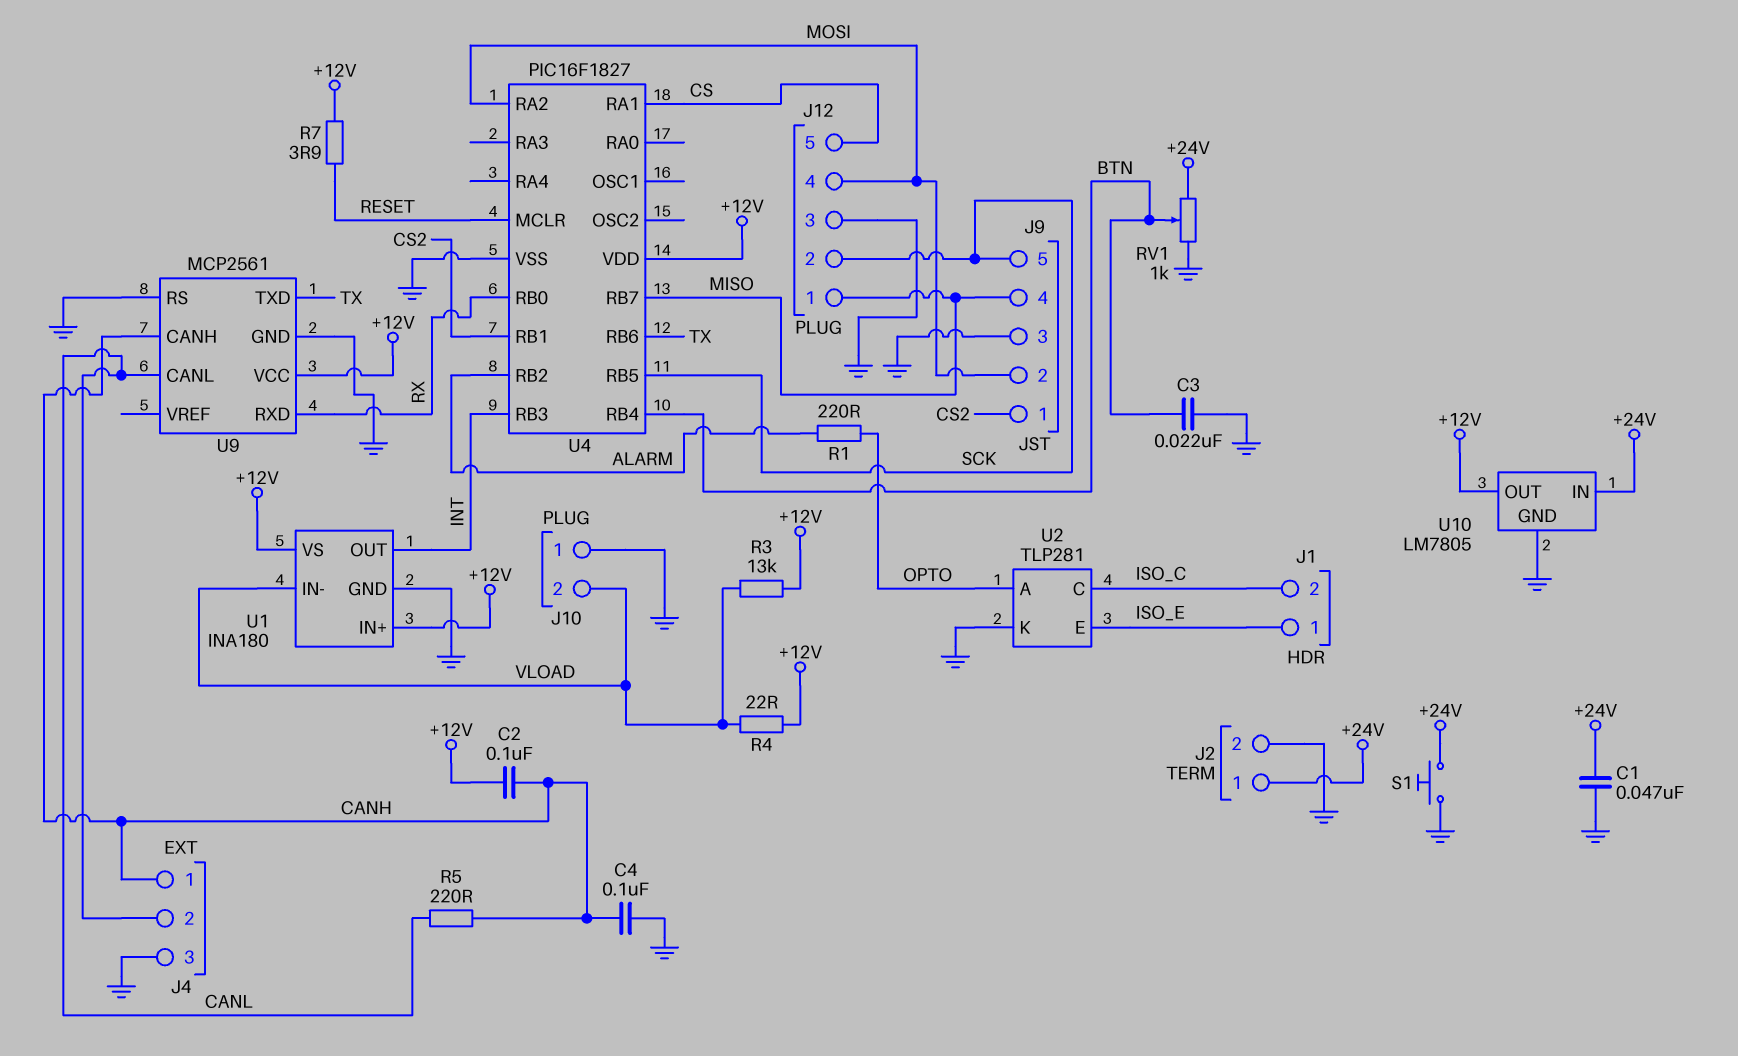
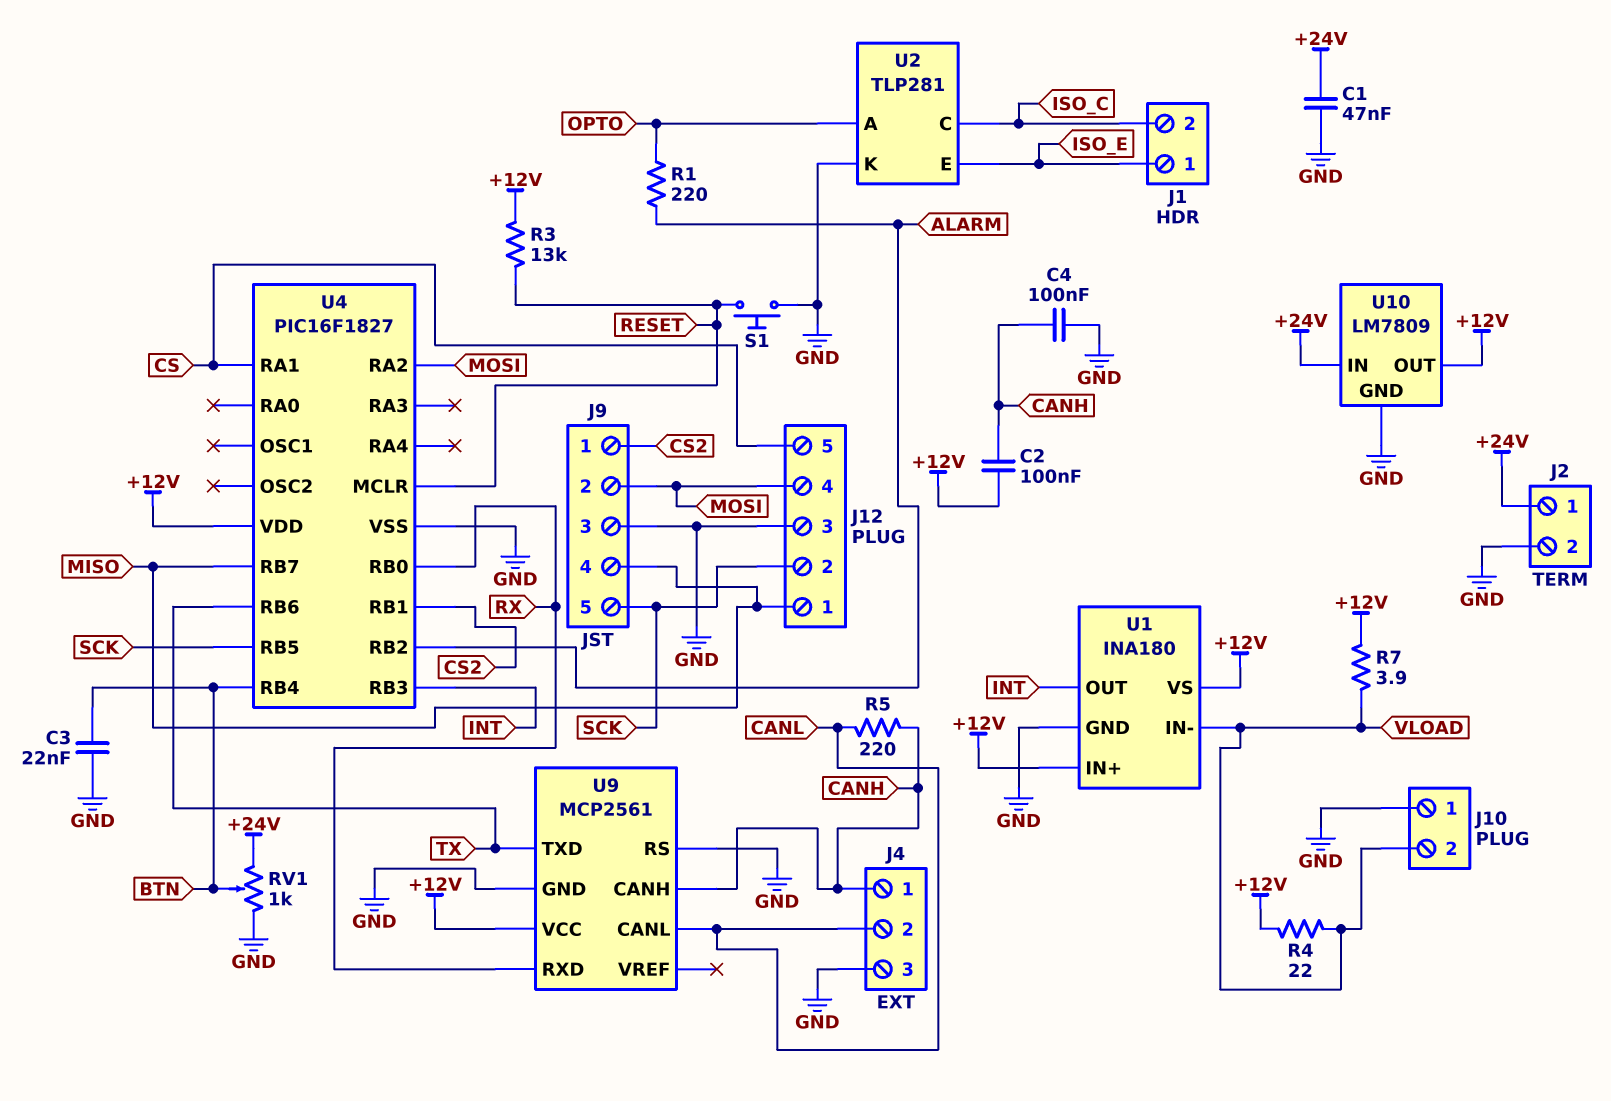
R3: 13k (+12V, VLOAD) -> 13k (+12V, RESET)
R7: 3.9 (+12V, RESET) -> 3.9 (+12V, VLOAD)
S1: button (+24V, GND) -> button (GND, RESET)
U10: LM7805 -> LM7809

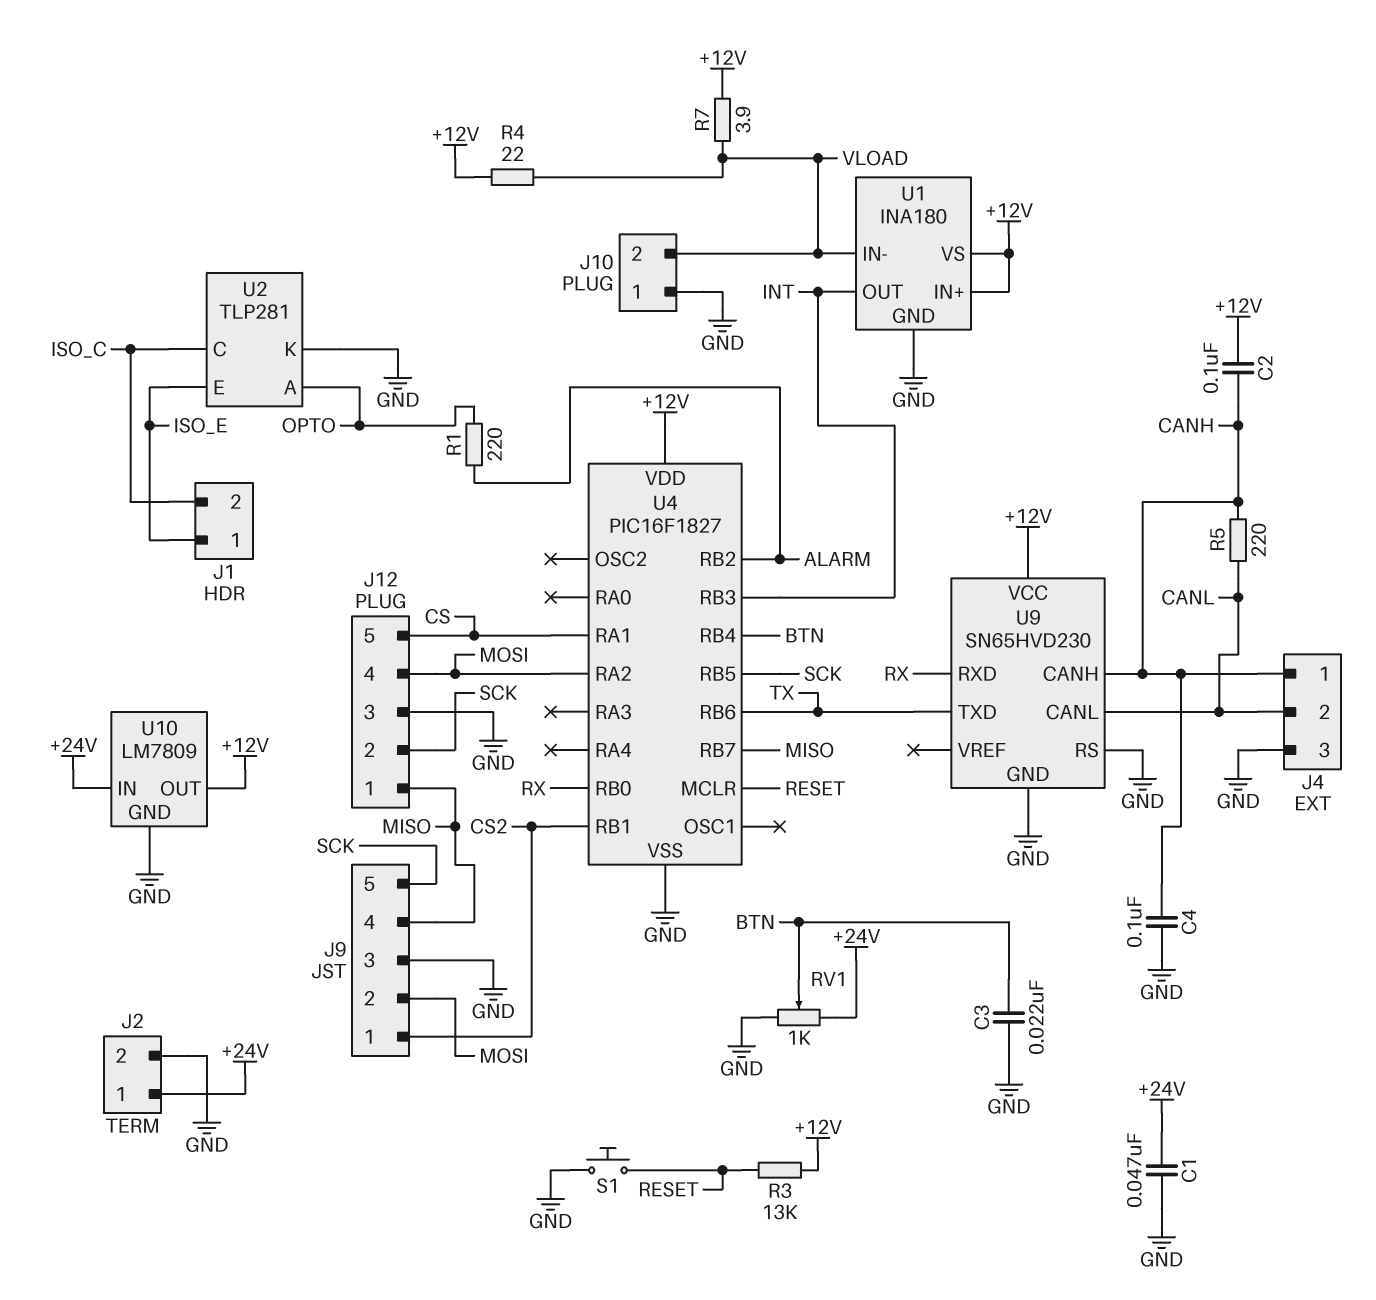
U9: MCP2561 -> SN65HVD230

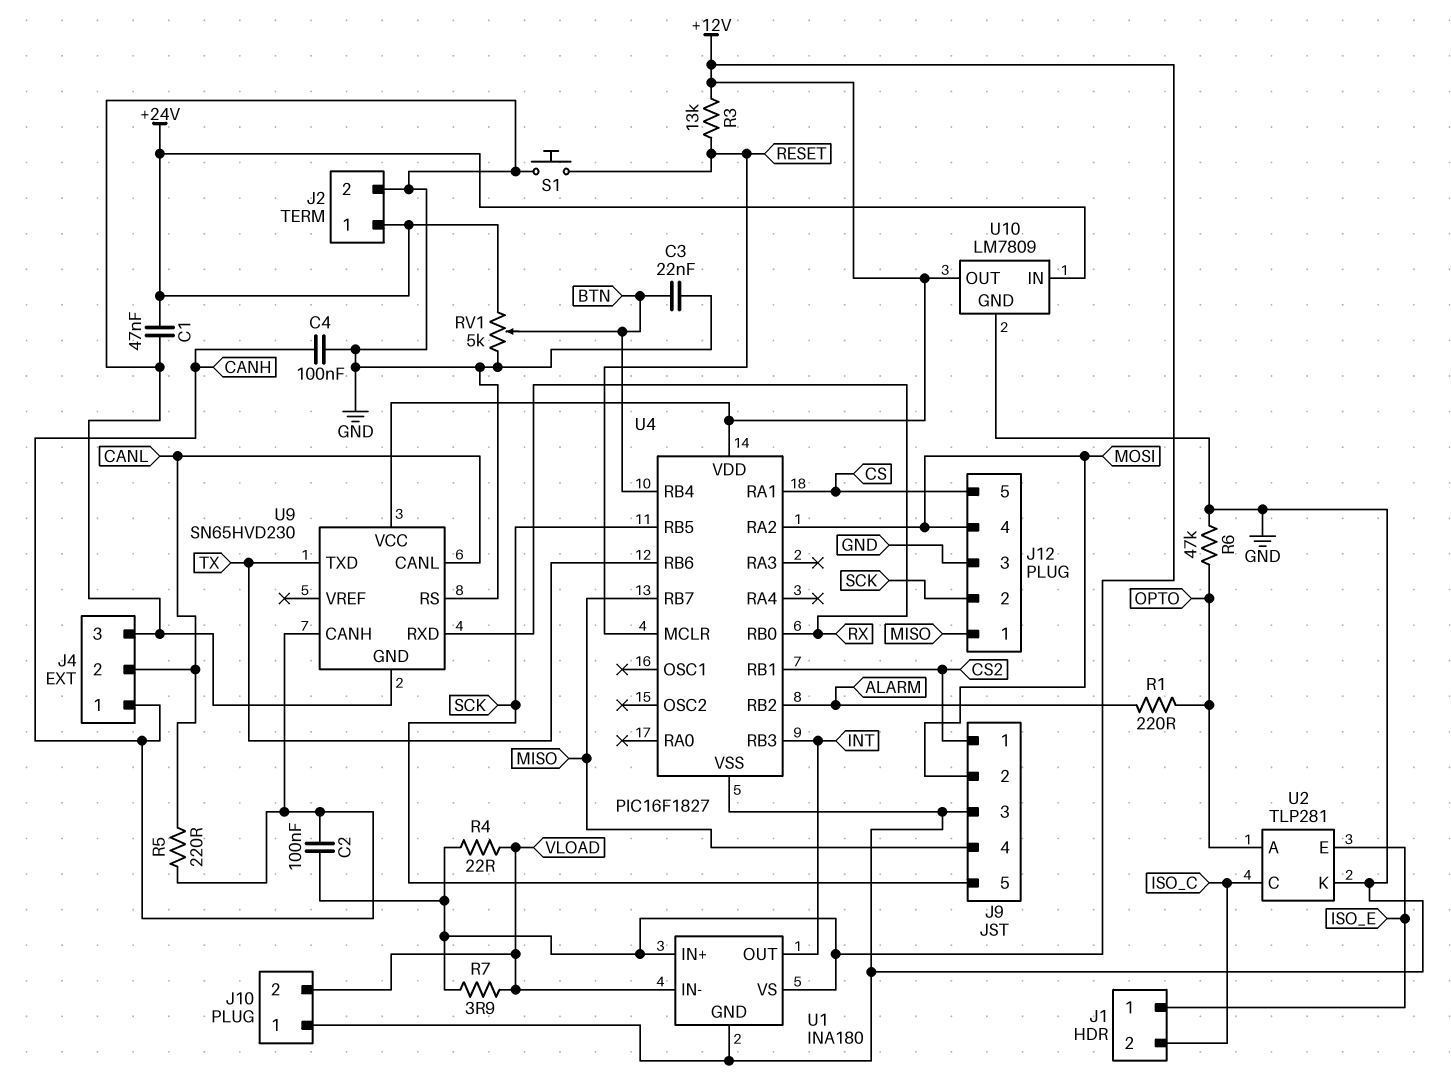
R6: none -> 47k (GND, OPTO)
RV1: 1k (+24V, GND, wiper BTN) -> 5k (+24V, GND, wiper BTN)

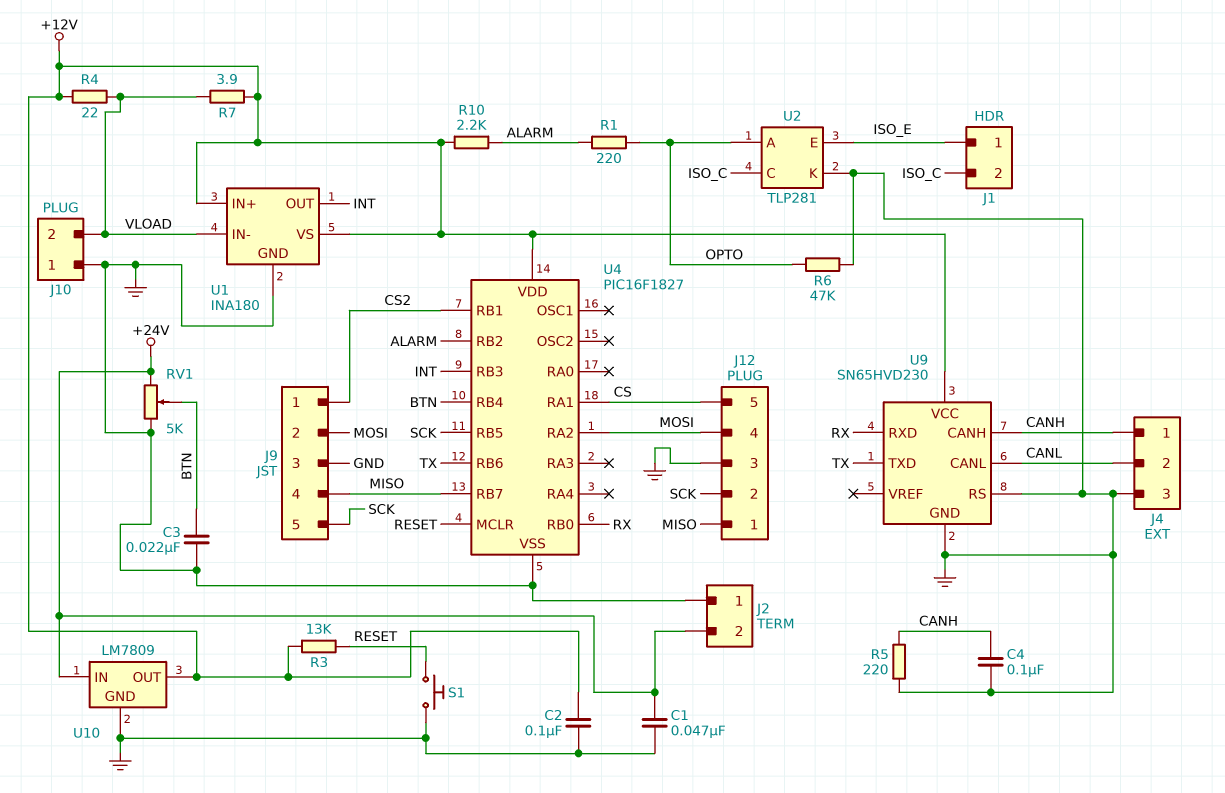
C2: 100nF (+12V, CANH) -> 100nF (+12V, GND)
J2 pin 1: +24V -> GND
J2 pin 2: GND -> +24V
R5: 220 (CANH, CANL) -> 220 (CANH, GND)
R10: none -> 2.2k (+12V, ALARM)

